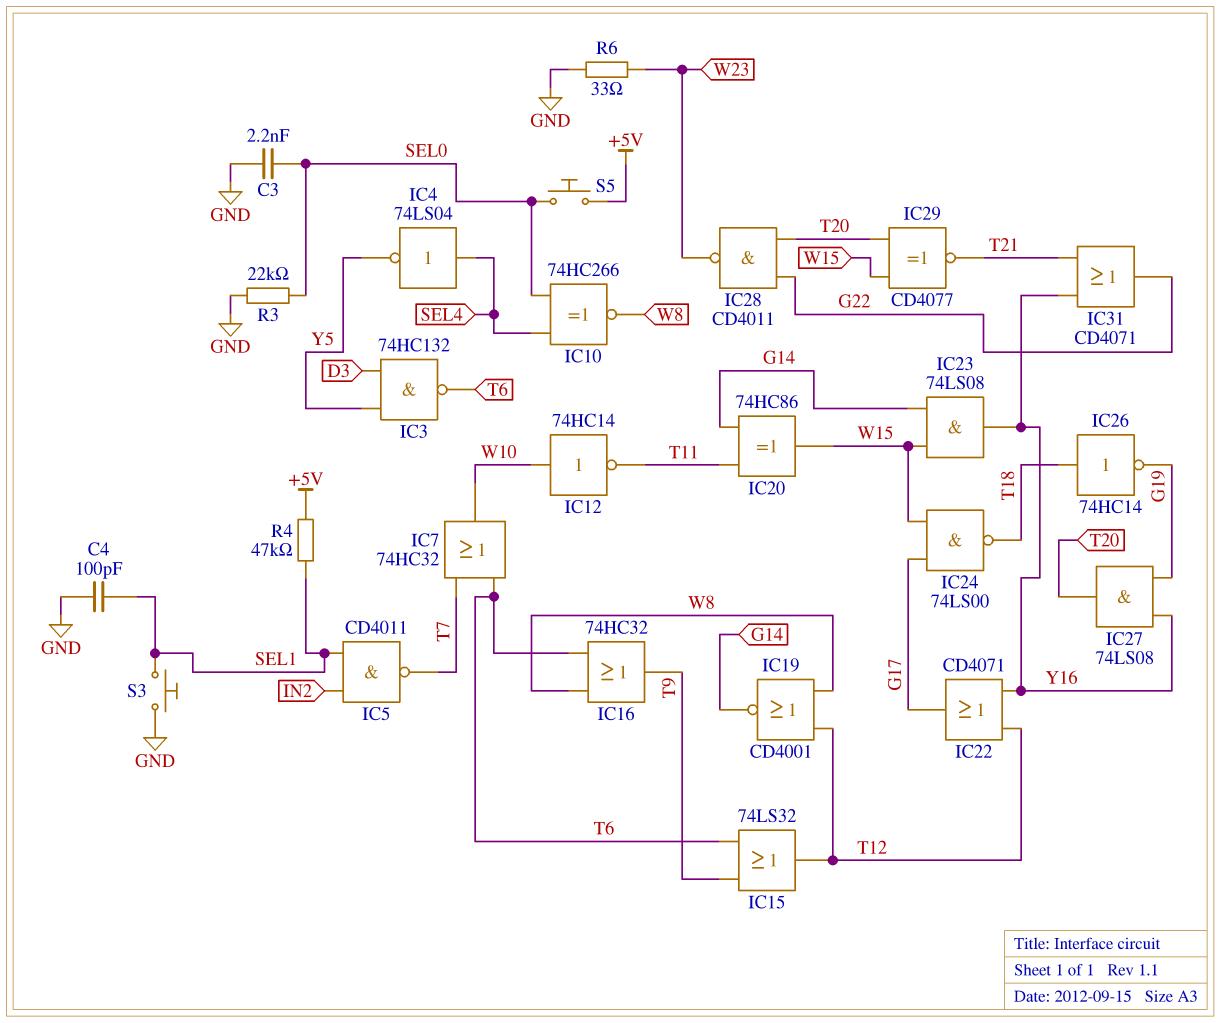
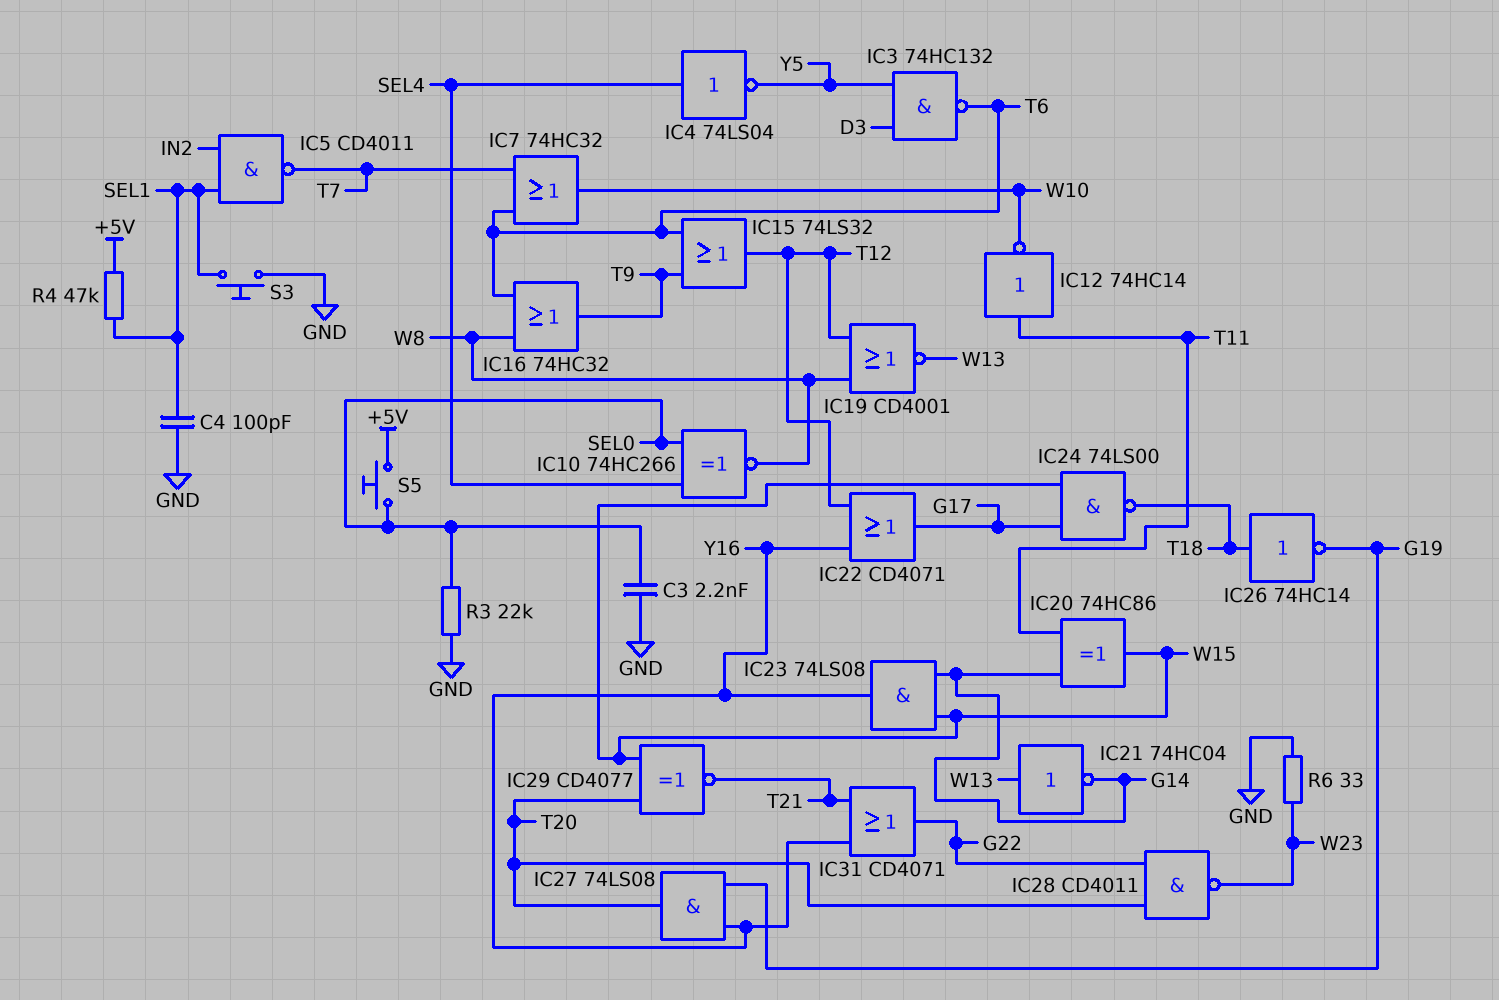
IC12: NOT 74HC14 (in W10, out T11) -> NOT 74HC14 (in T11, out W10)
IC19: NOR CD4001 (in T12, in W8, out G14) -> NOR CD4001 (in T12, in W8, out W13)
IC21: none -> NOT 74HC04 (in W13, out G14)

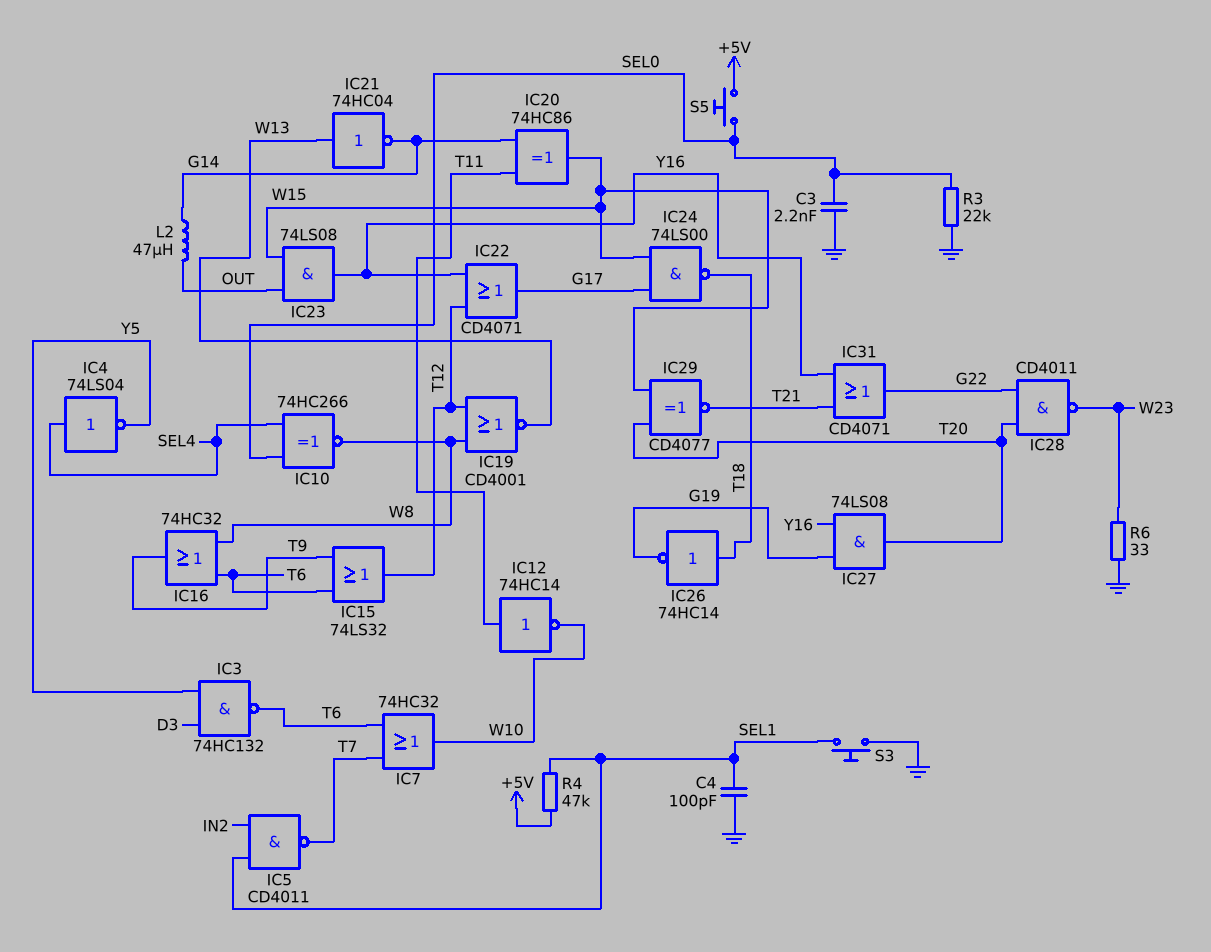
IC23: AND 74LS08 (in G14, in W15, out Y16) -> AND 74LS08 (in OUT, in W15, out Y16)
L2: none -> 47uH (G14, OUT)

